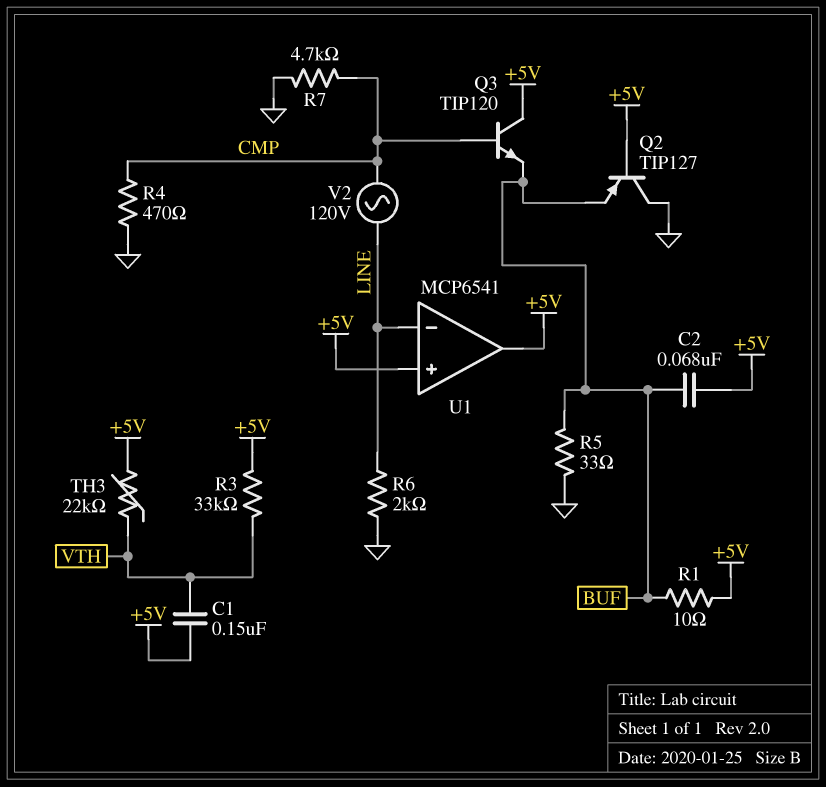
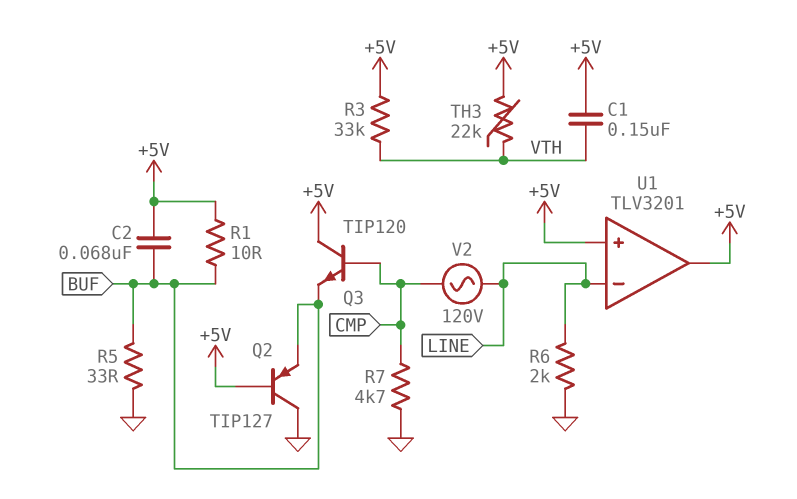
R4: 470 (CMP, GND) -> none
U1: MCP6541 -> TLV3201

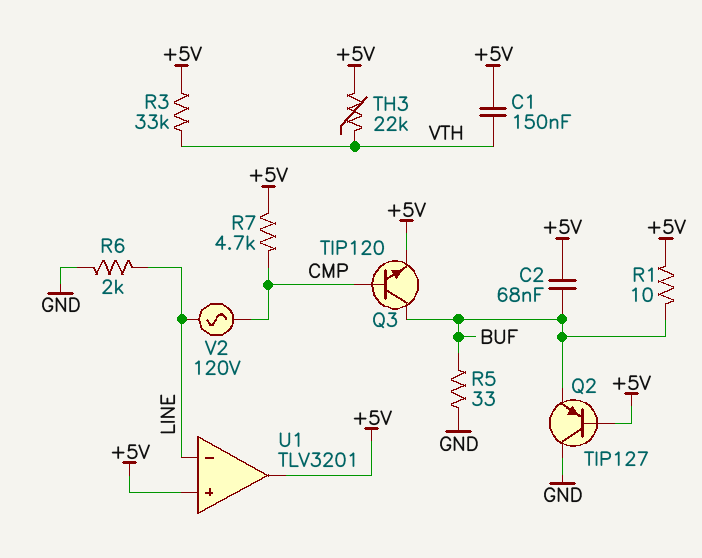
Q3: NPN TIP120 (B CMP, C +5V, E BUF) -> NPN TIP120 (B CMP, C BUF, E +5V)
R7: 4.7k (CMP, GND) -> 4.7k (+5V, CMP)

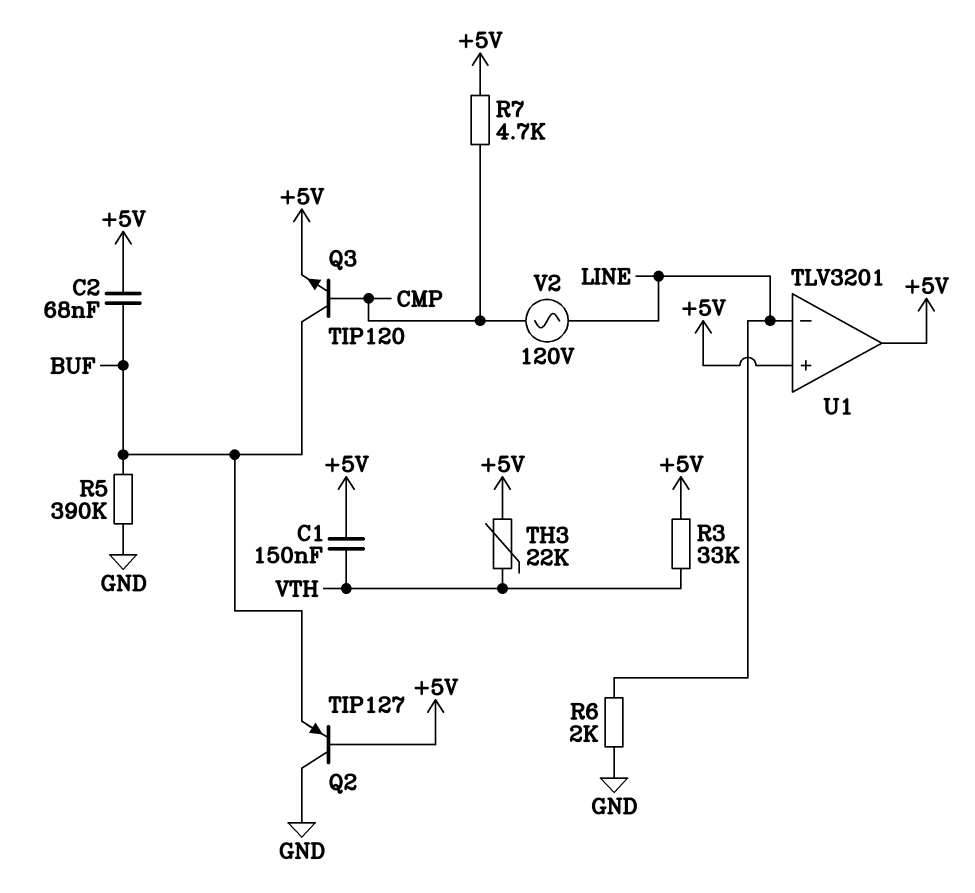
R1: 10 (+5V, BUF) -> none
R5: 33 (BUF, GND) -> 390k (BUF, GND)

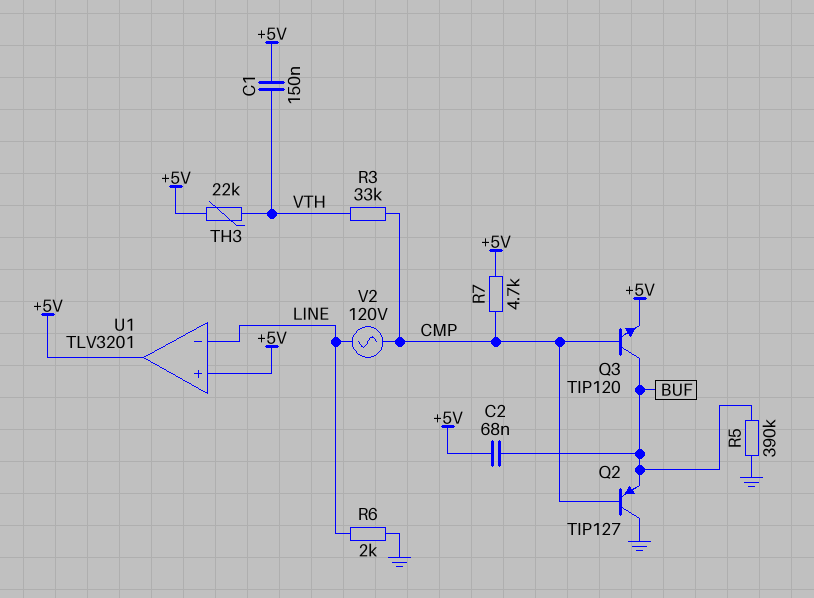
Q2: PNP TIP127 (B +5V, C GND, E BUF) -> PNP TIP127 (B CMP, C GND, E BUF)
R3: 33k (+5V, VTH) -> 33k (CMP, VTH)

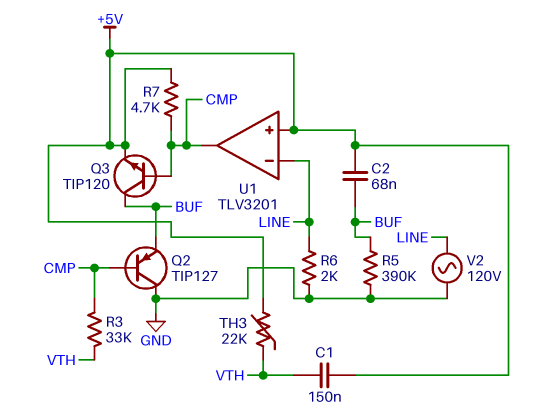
U1 pin out: +5V -> CMP
V2: AC 120V (CMP, LINE) -> AC 120V (GND, LINE)

